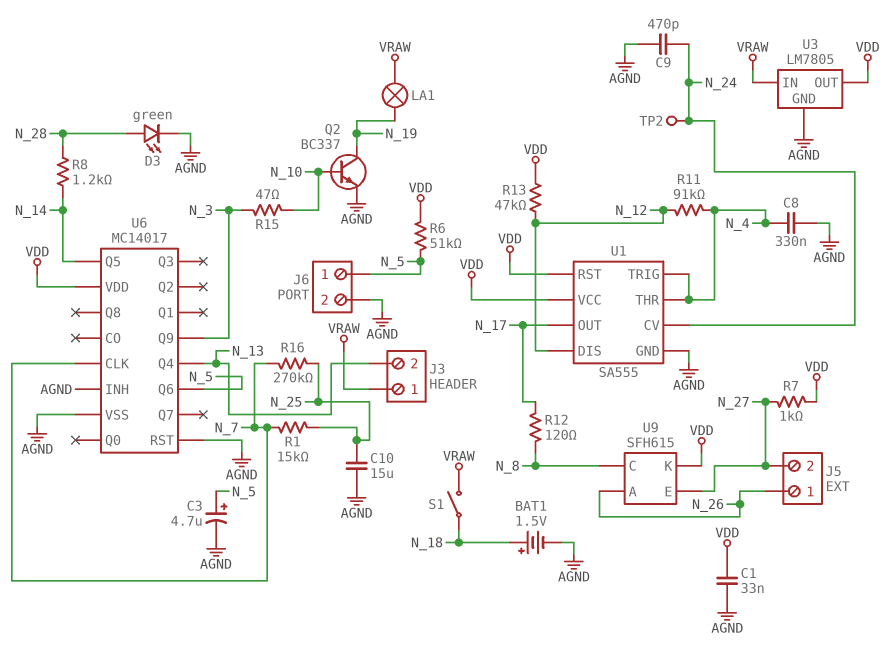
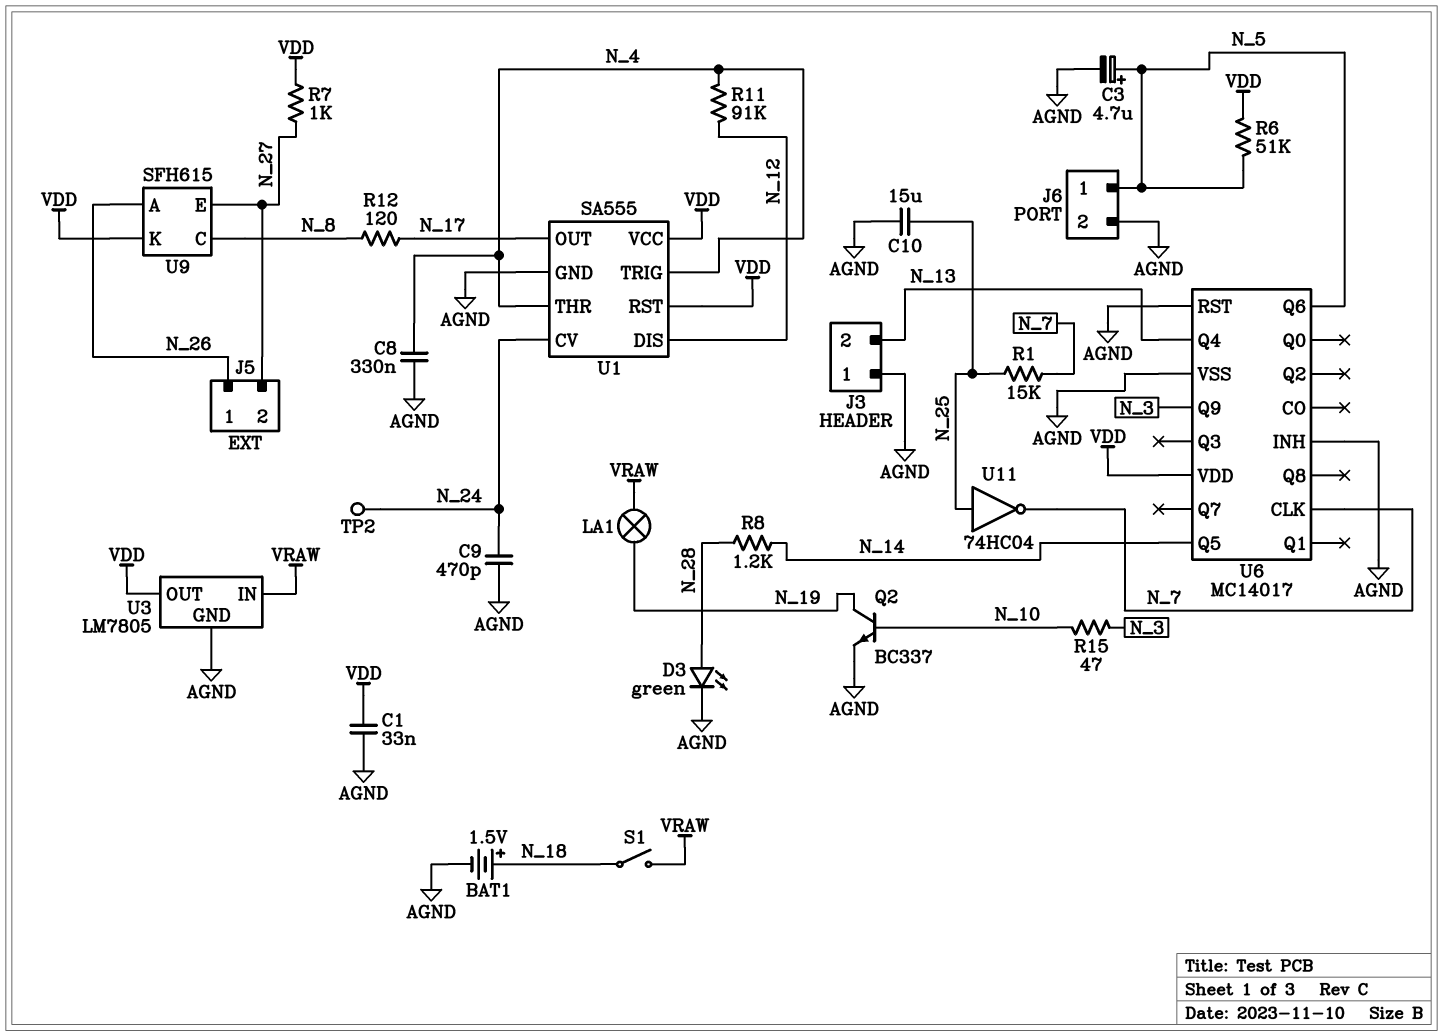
J3 pin 1: VRAW -> AGND
R13: 47k (N_12, VDD) -> none
R16: 270k (N_7, N_25) -> none
U11: none -> NOT 74HC04 (in N_25, out N_7)

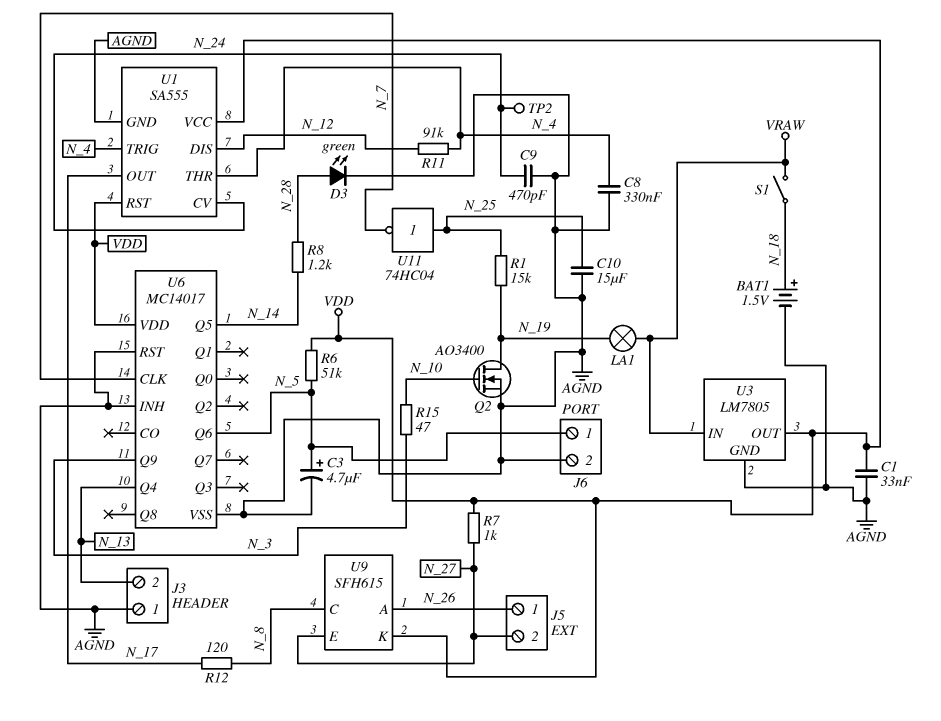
Q2: NPN BC337 (B N_10, C N_19, E AGND) -> NMOS AO3400 (G N_10, D N_19, S AGND)
R1: 15k (N_7, N_25) -> 15k (N_19, N_25)

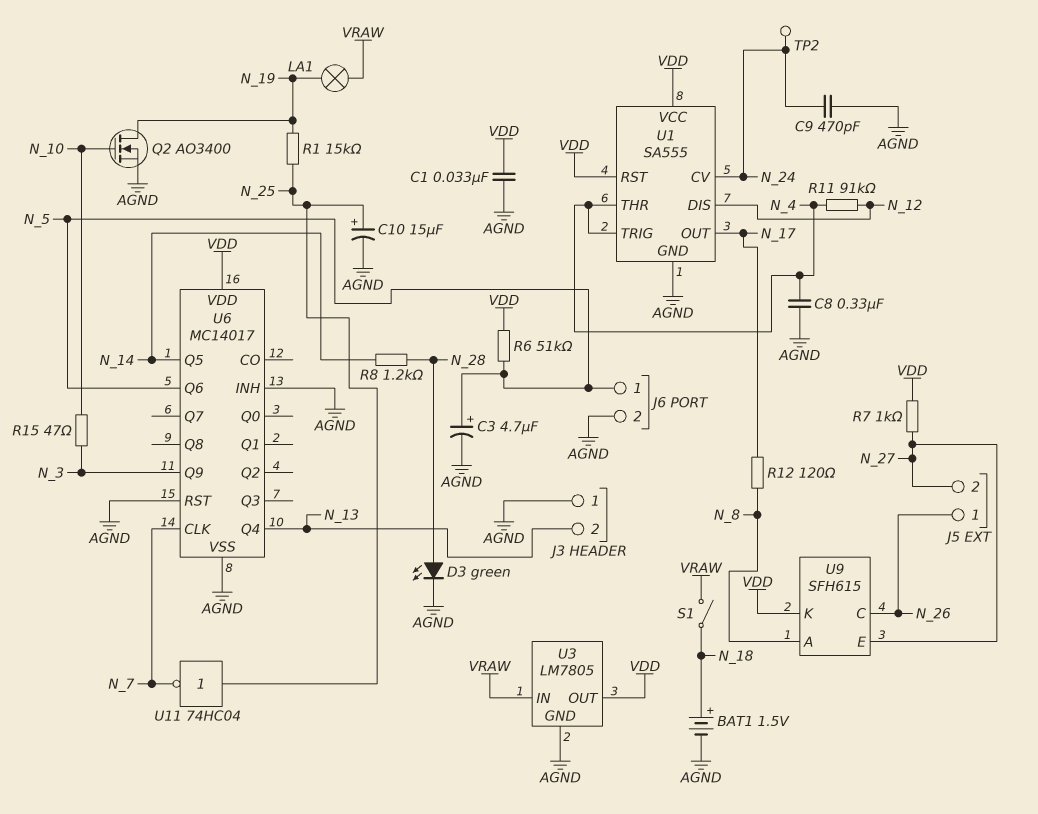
C10: 15uF (AGND, N_25) -> 15uF (plus N_25, minus AGND)
U9 pin A: N_26 -> N_8
U9 pin C: N_8 -> N_26

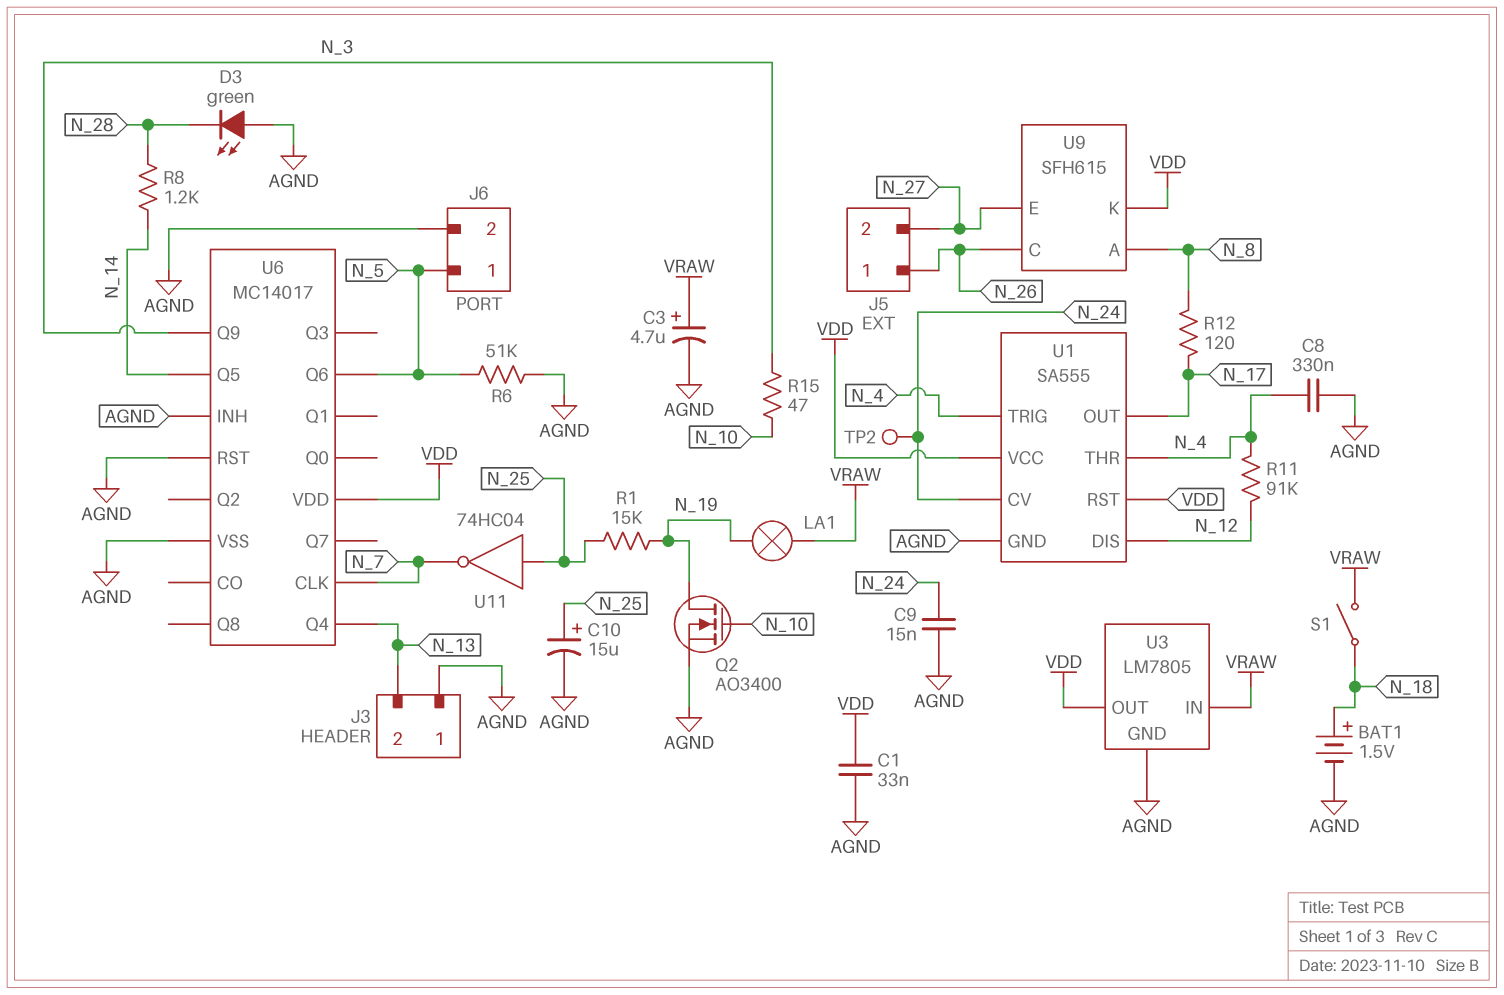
C3: 4.7uF (plus N_5, minus AGND) -> 4.7uF (plus VRAW, minus AGND)
C9: 470pF (AGND, N_24) -> 15nF (AGND, N_24)
D3: LED green (A N_28, K AGND) -> LED green (A AGND, K N_28)
R6: 51k (N_5, VDD) -> 51k (AGND, N_5)
R7: 1k (N_27, VDD) -> none

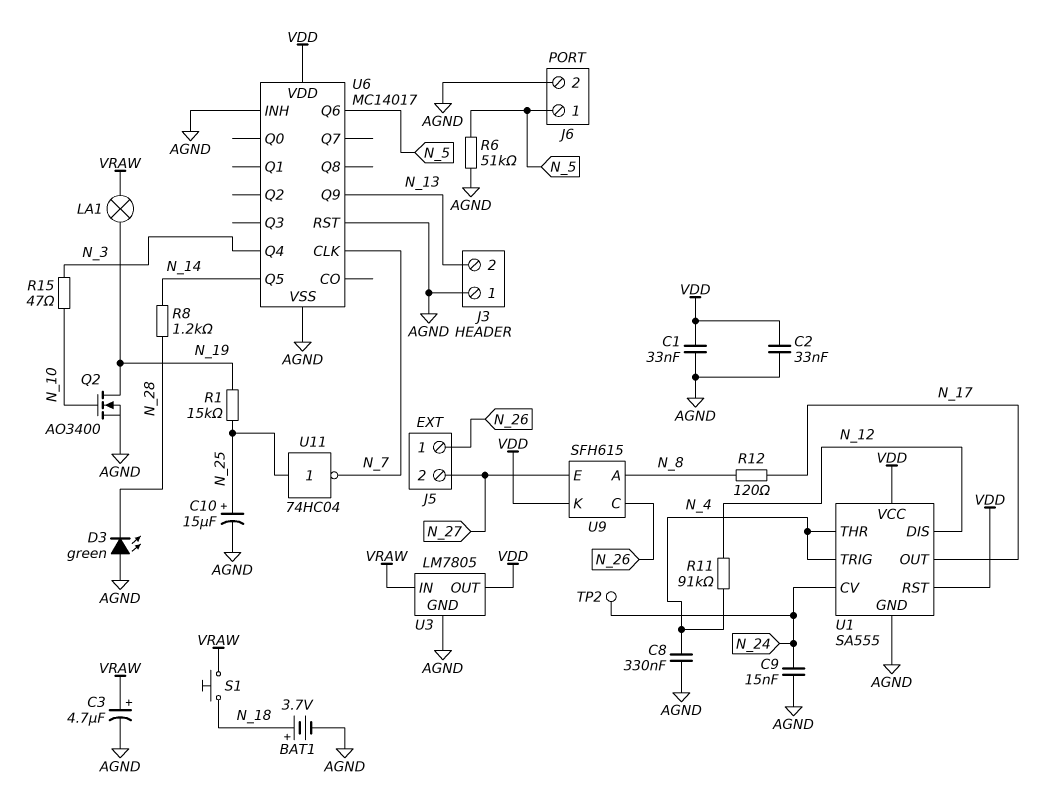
BAT1: 1.5V (plus N_18, minus AGND) -> 3.7V (plus N_18, minus AGND)
C2: none -> 33nF (AGND, VDD)
S1: switch (N_18, VRAW) -> button (N_18, VRAW)
U6 pin Q4: N_13 -> N_3
U6 pin Q9: N_3 -> N_13

